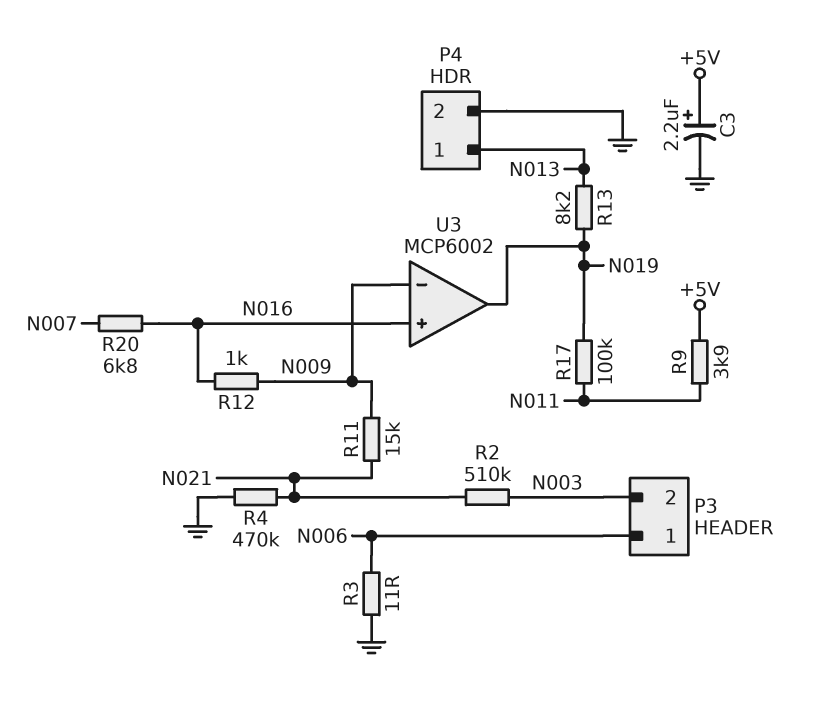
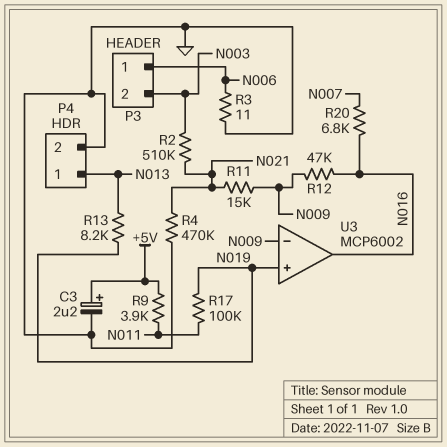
R12: 1k (N009, N016) -> 47k (N009, N016)
U3 pin in+: N016 -> N019
U3 pin out: N019 -> N016

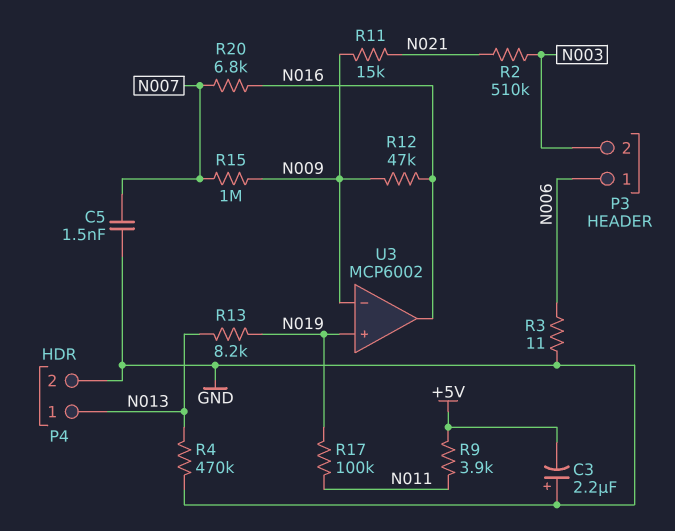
C3: 2.2uF (plus +5V, minus GND) -> 2.2uF (plus GND, minus +5V)
C5: none -> 1.5nF (GND, N007)
R4: 470k (GND, N021) -> 470k (GND, N013)
R15: none -> 1M (N007, N009)

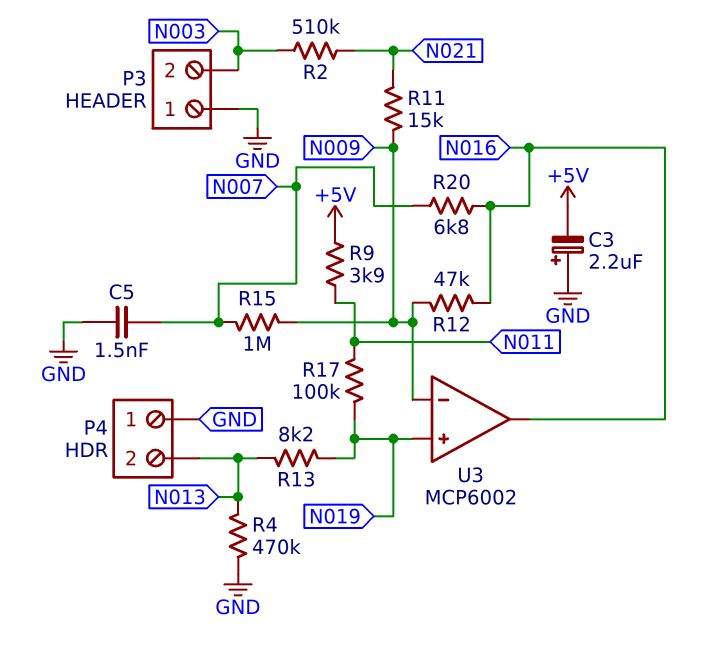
P3 pin 1: N006 -> GND
P4 pin 1: N013 -> GND
P4 pin 2: GND -> N013
R3: 11 (GND, N006) -> none

